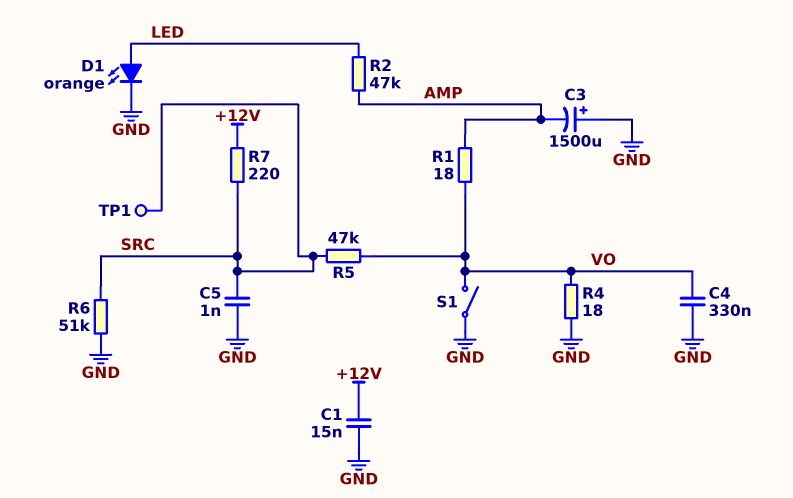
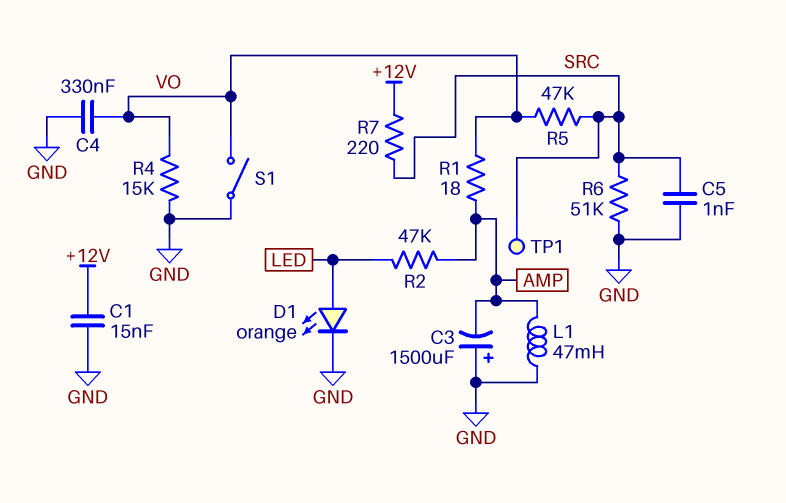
L1: none -> 47mH (AMP, GND)
R4: 18 (GND, VO) -> 15k (GND, VO)

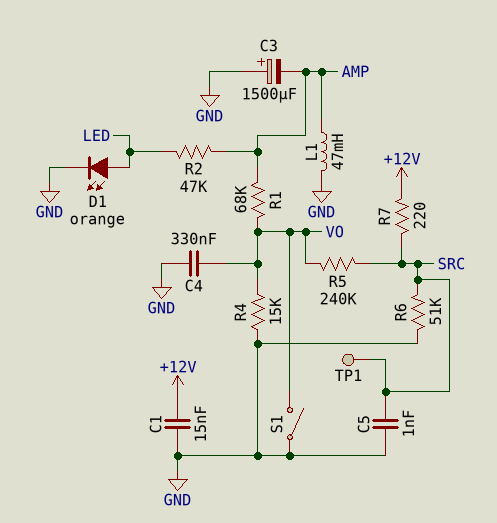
R1: 18 (AMP, VO) -> 68k (AMP, VO)
R5: 47k (SRC, VO) -> 240k (SRC, VO)

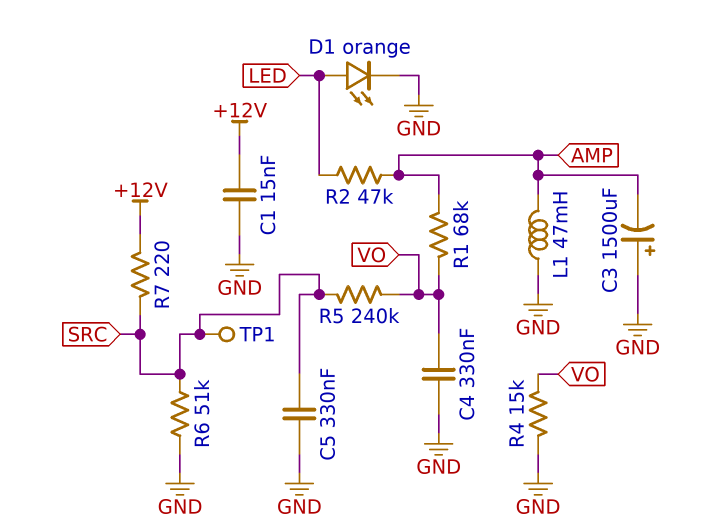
C5: 1nF (GND, SRC) -> 330nF (GND, SRC)
S1: switch (GND, VO) -> none

